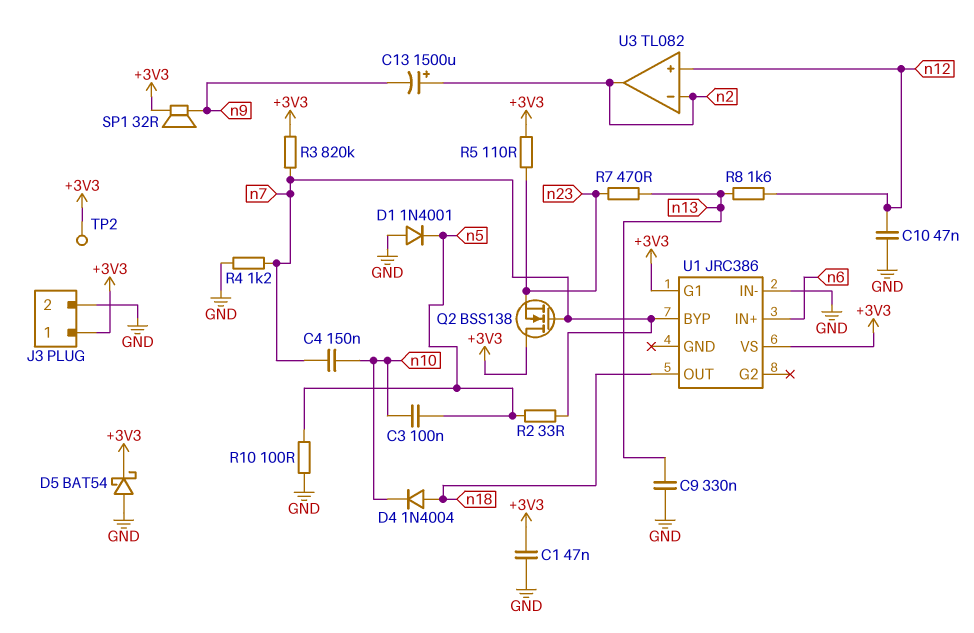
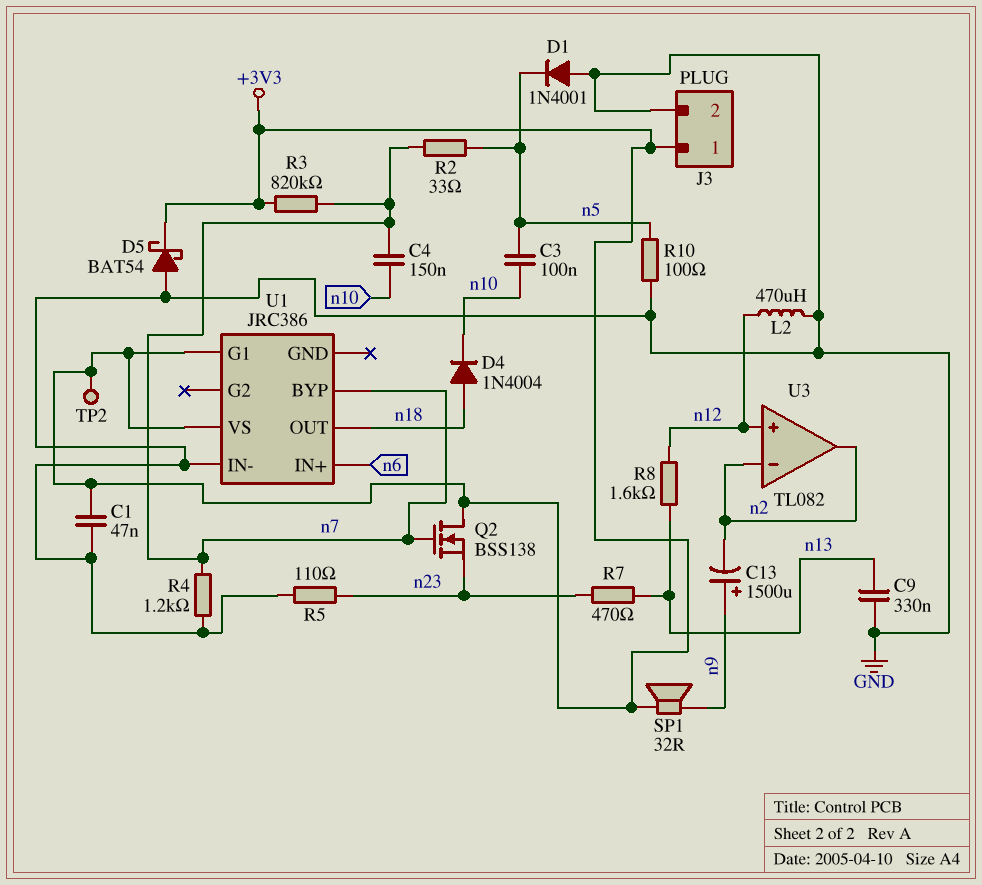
C10: 47nF (GND, n12) -> none
C13: 1500uF (plus n2, minus n9) -> 1500uF (plus n9, minus n2)
L2: none -> 470uH (GND, n12)
R5: 110 (+3V3, n23) -> 110 (GND, n23)

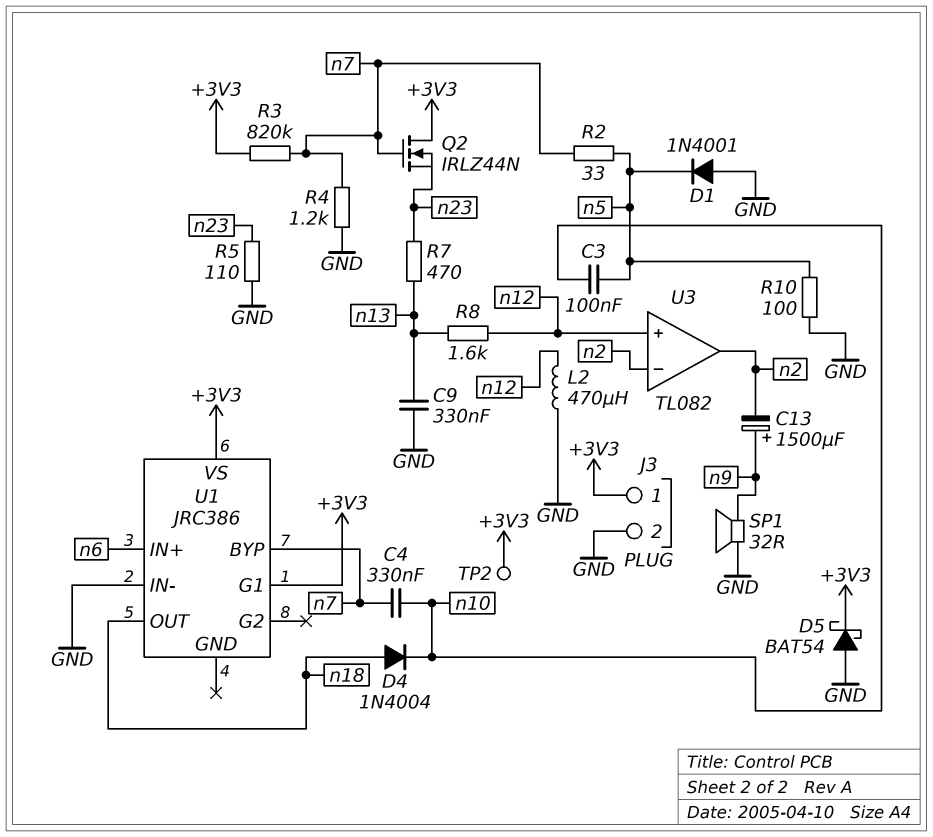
C1: 47nF (+3V3, GND) -> none
C4: 150nF (n7, n10) -> 330nF (n7, n10)
Q2: NMOS BSS138 (G n7, D +3V3, S n23) -> NMOS IRLZ44N (G n7, D +3V3, S n23)
SP1: speaker 32R (+3V3, n9) -> speaker 32R (GND, n9)

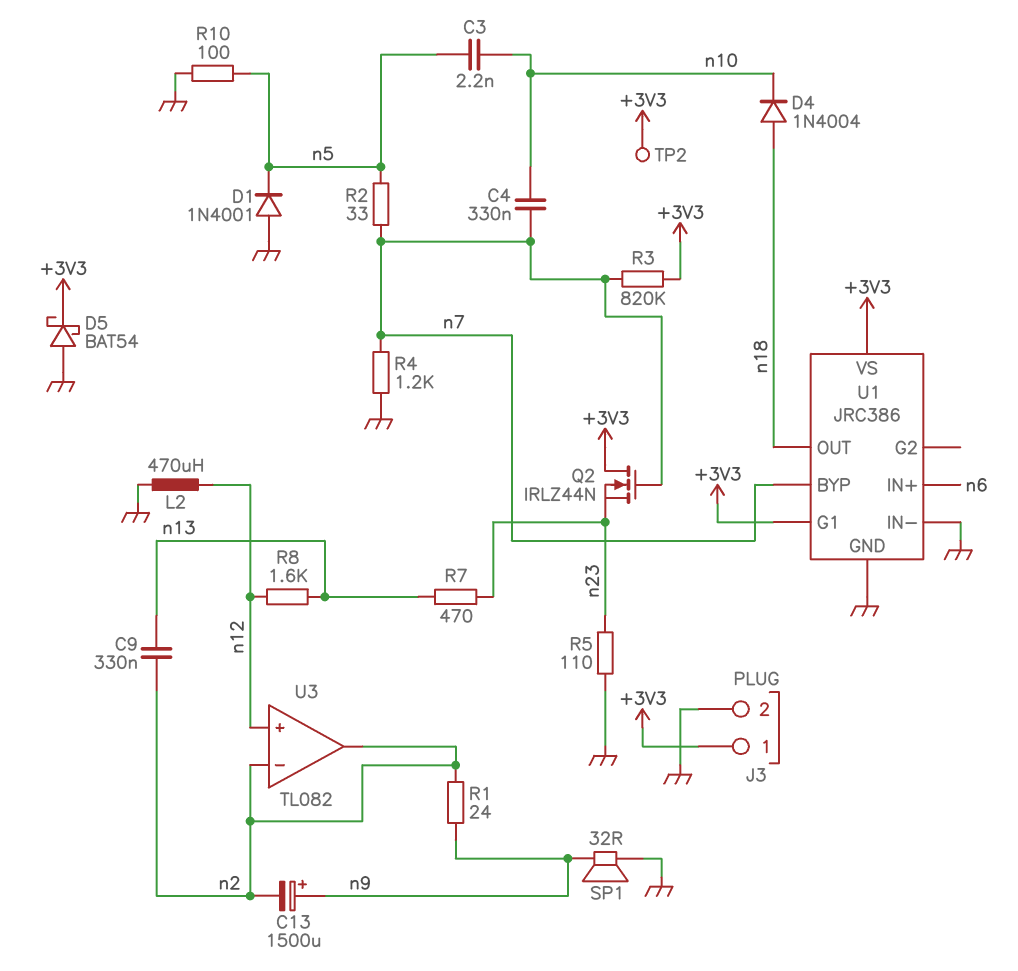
C3: 100nF (n5, n10) -> 2.2nF (n5, n10)
C9: 330nF (GND, n13) -> 330nF (n2, n13)
R1: none -> 24 (n2, n9)
U1 pin GND: none -> GND

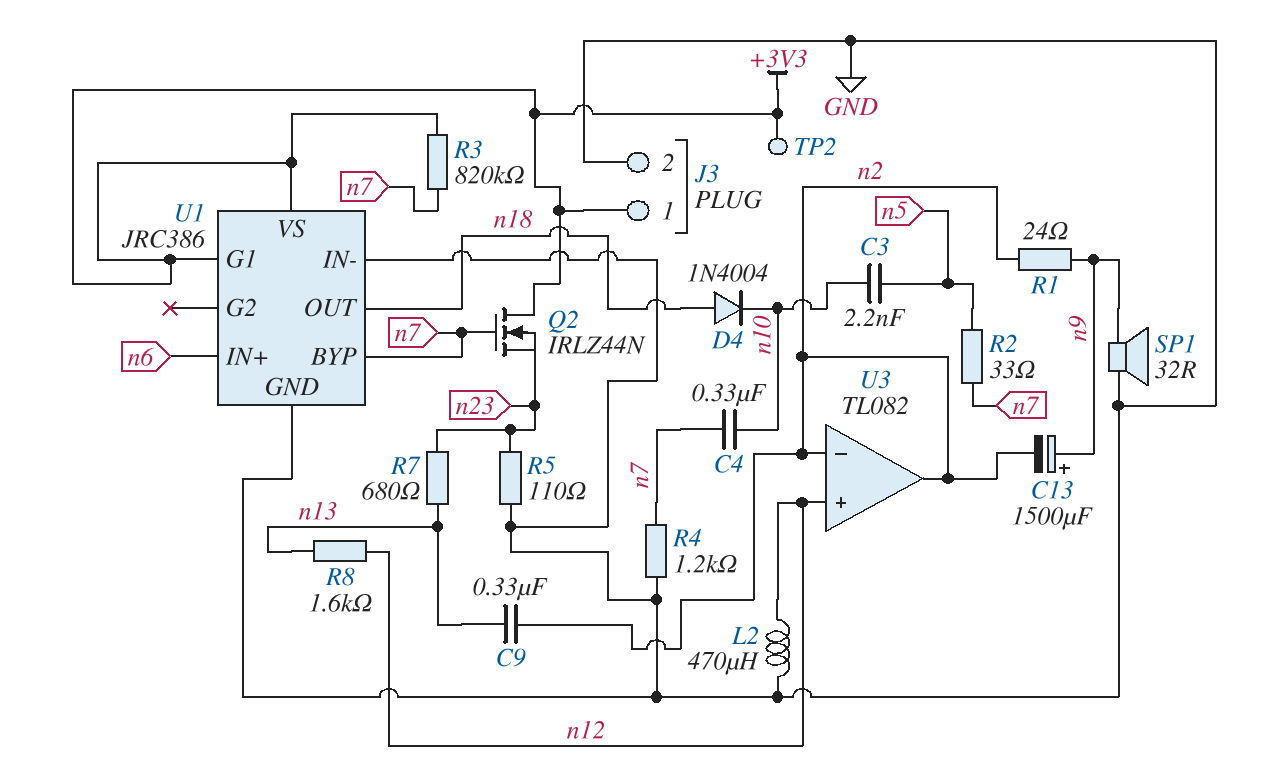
D1: diode 1N4001 (A GND, K n5) -> none
D5: schottky BAT54 (A GND, K +3V3) -> none
R7: 470 (n13, n23) -> 680 (n13, n23)
R10: 100 (GND, n5) -> none

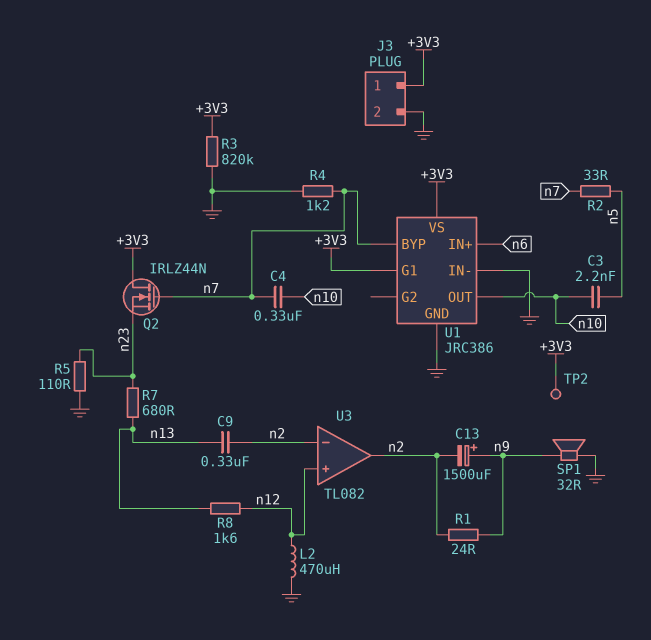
D4: diode 1N4004 (A n18, K n10) -> none
R3: 820k (+3V3, n7) -> 820k (+3V3, GND)
U1 pin OUT: n18 -> n10

